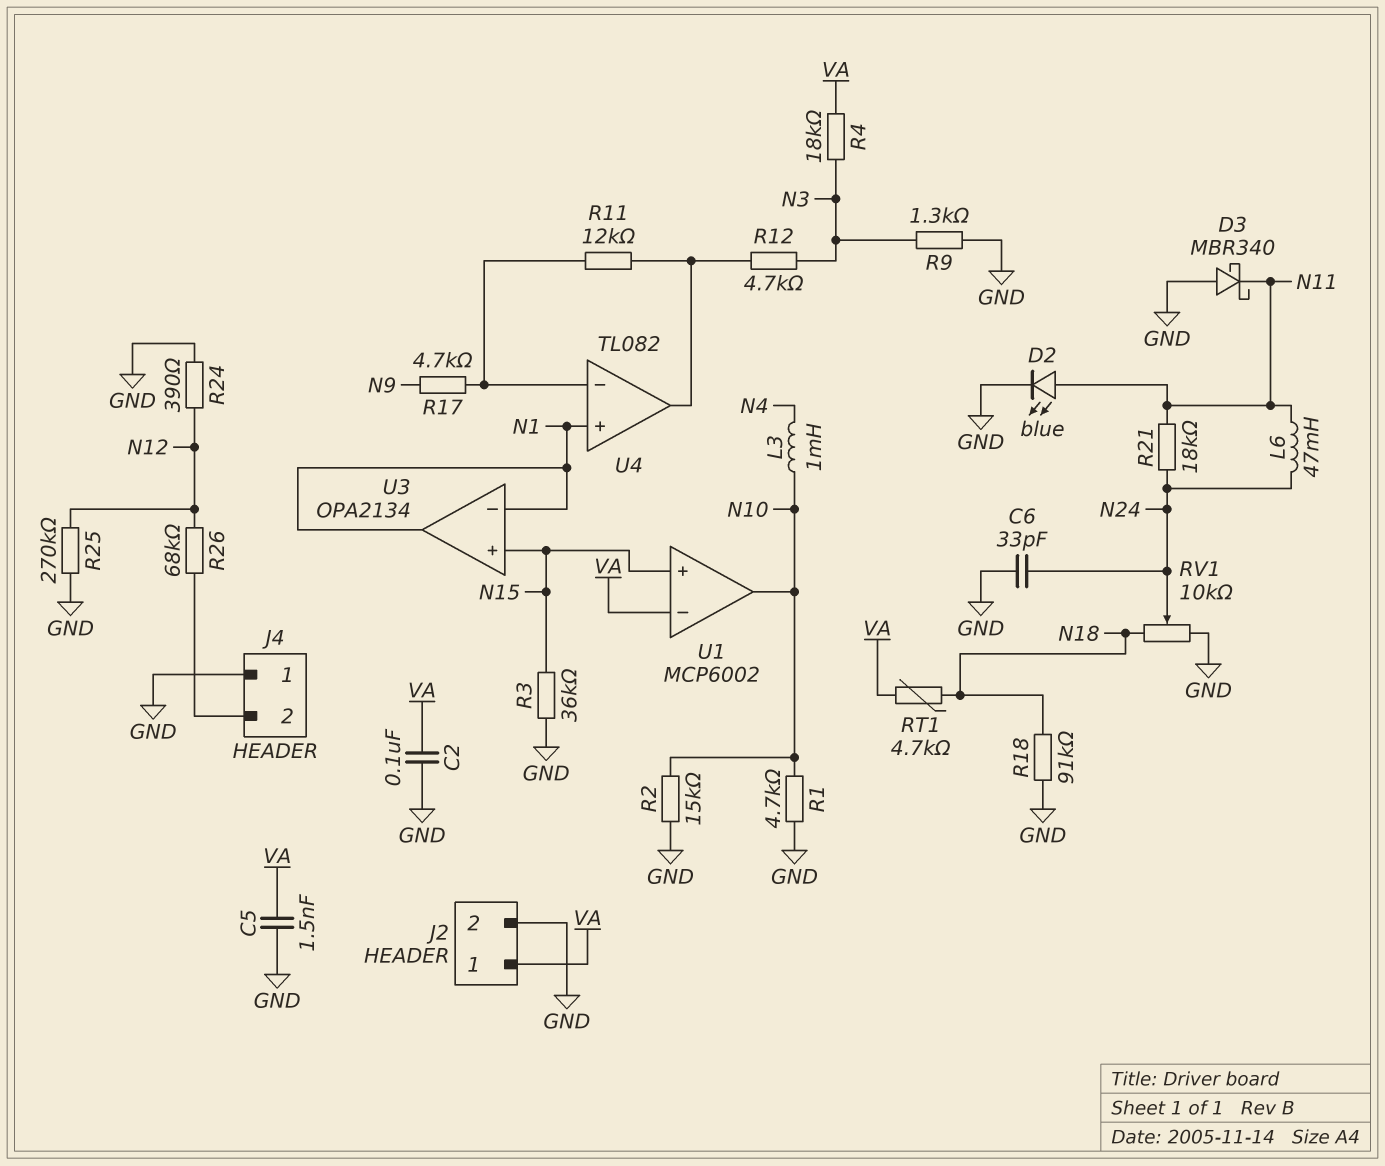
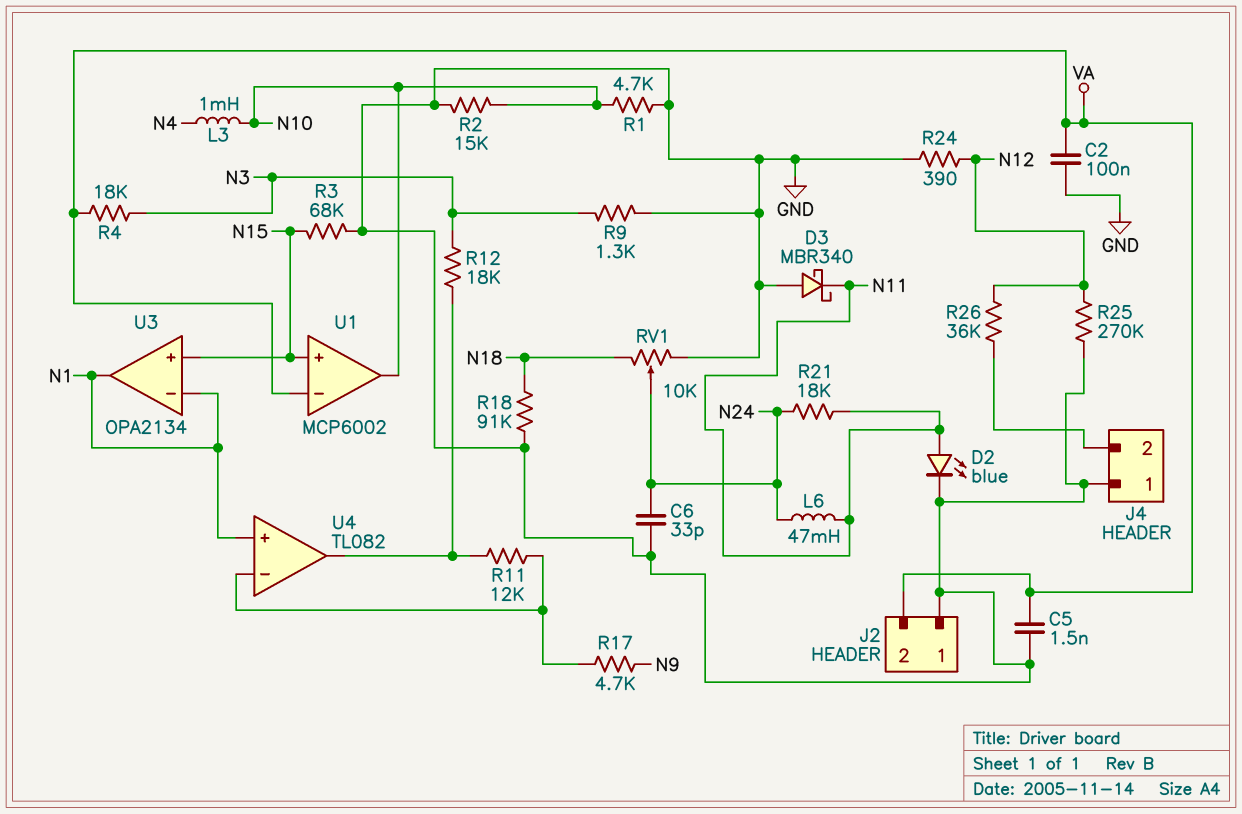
J2 pin 1: VA -> GND
J2 pin 2: GND -> VA
R3: 36k (GND, N15) -> 68k (GND, N15)
R12: 4.7k (N3, U4/out) -> 18k (N3, U4/out)
R26: 68k (J4/2, N12) -> 36k (J4/2, N12)
RT1: 4.7k (N18, VA) -> none

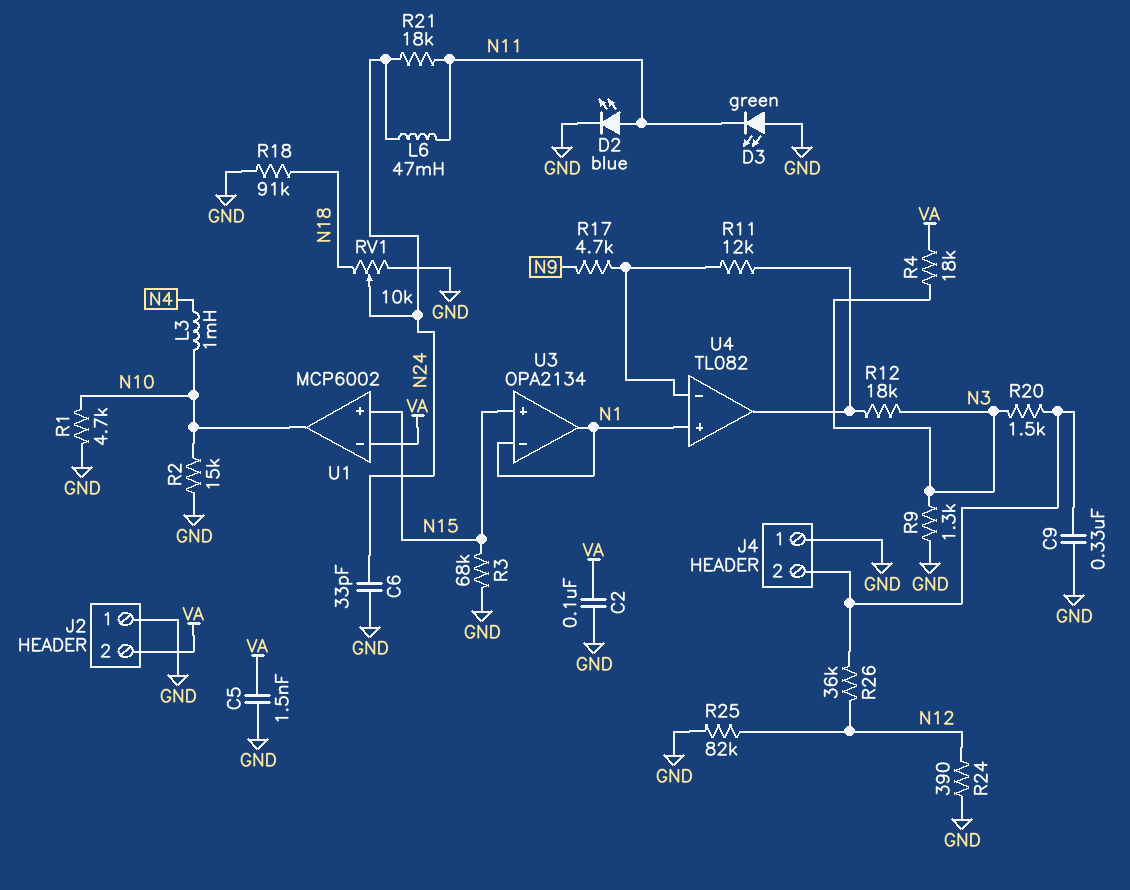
C9: none -> 330nF (GND, J4/2)
D3: schottky MBR340 (A GND, K N11) -> LED green (A GND, K N11)
R20: none -> 1.5k (J4/2, N3)
R25: 270k (GND, N12) -> 82k (GND, N12)

